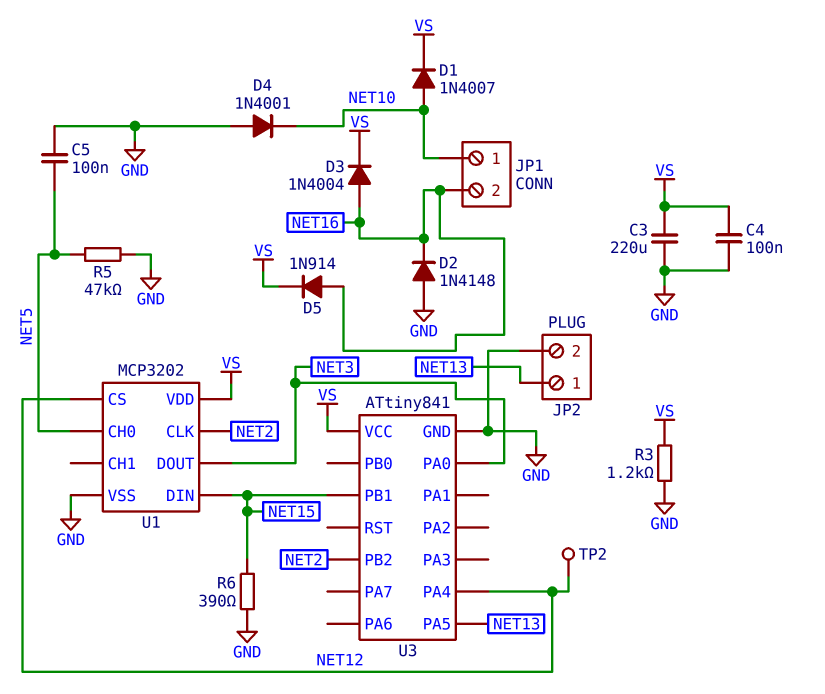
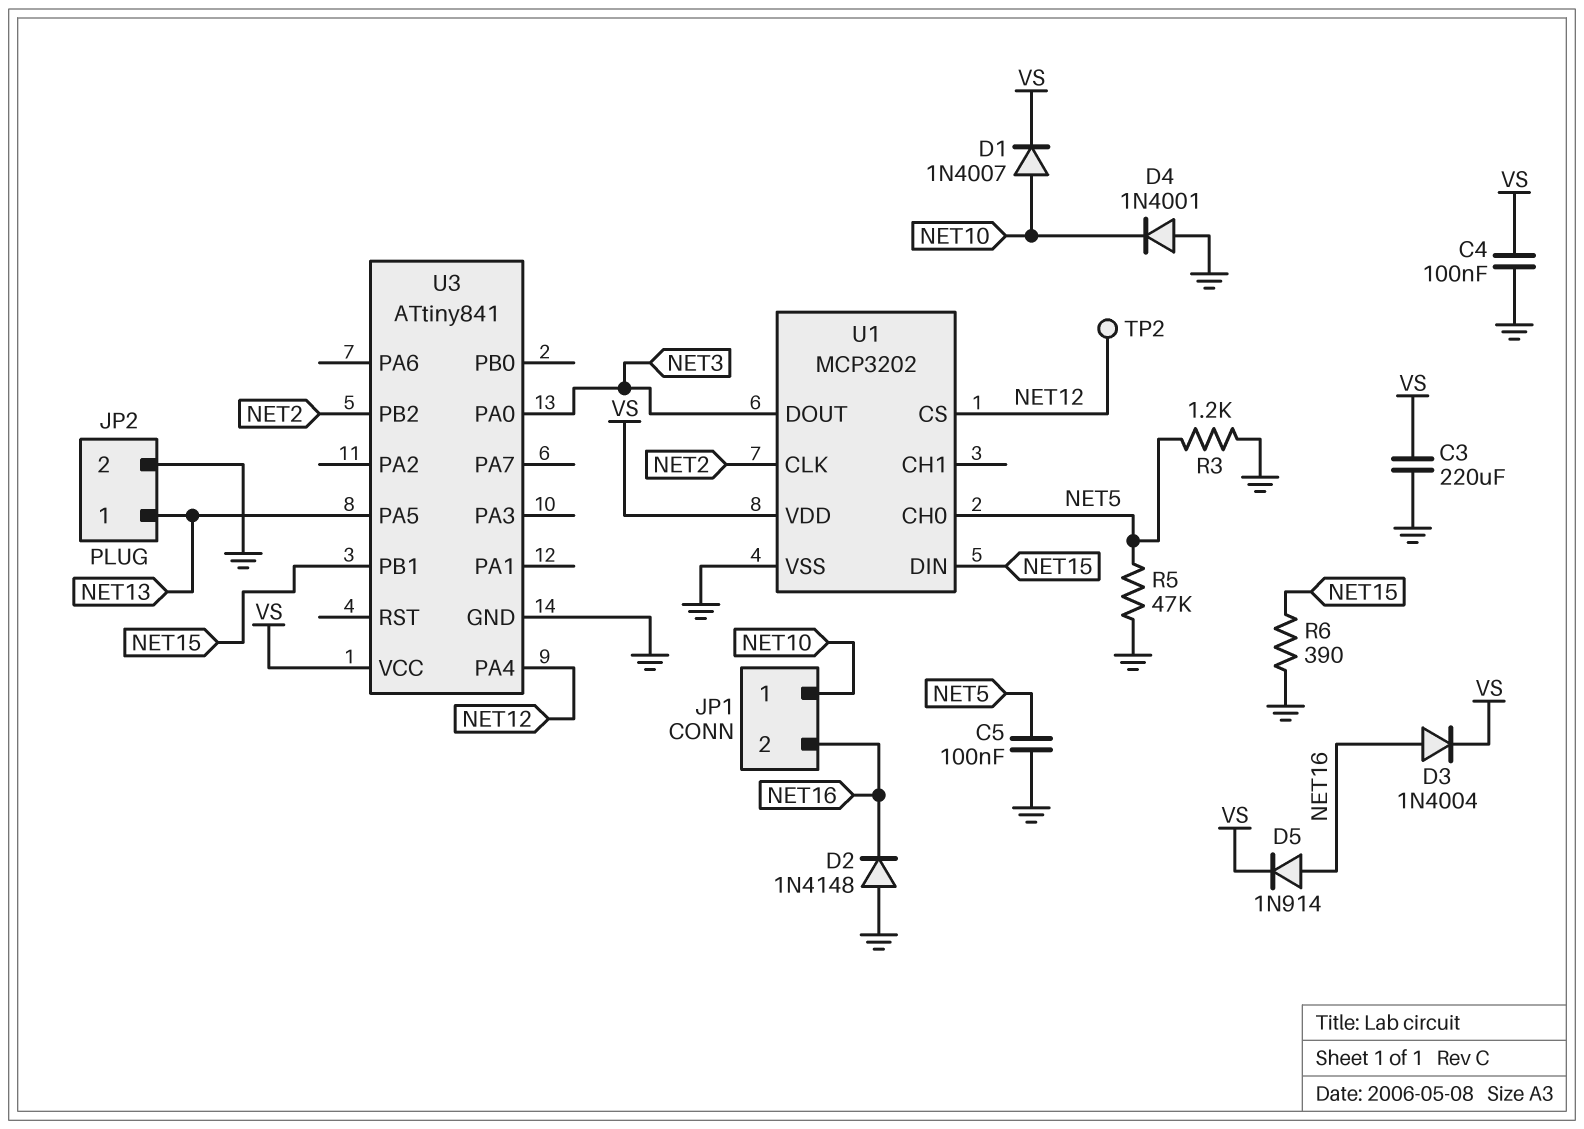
R3: 1.2k (GND, VS) -> 1.2k (GND, NET5)

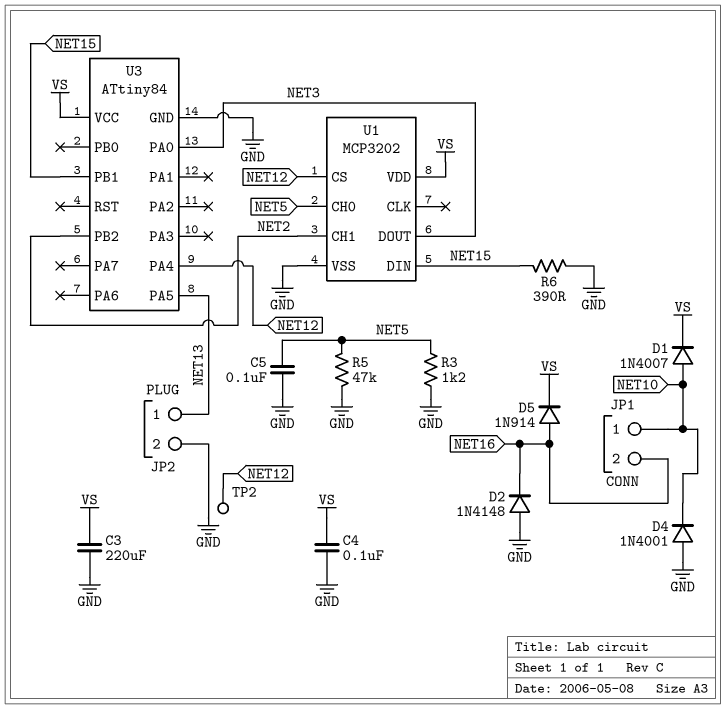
D3: diode 1N4004 (A NET16, K VS) -> none
U1 pin CH1: none -> NET2
U1 pin CLK: NET2 -> none
U3: ATtiny841 -> ATtiny84

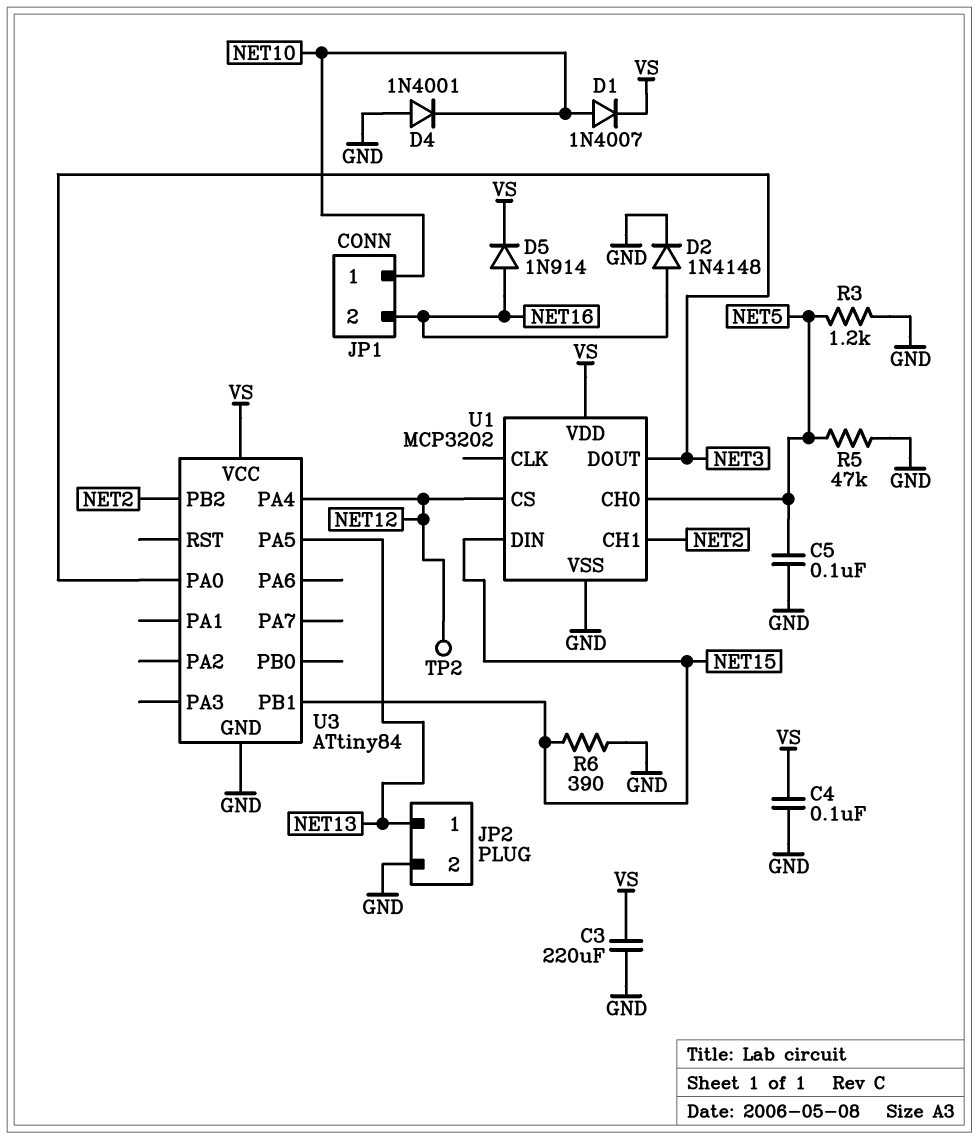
D2: diode 1N4148 (A GND, K NET16) -> diode 1N4148 (A NET16, K GND)

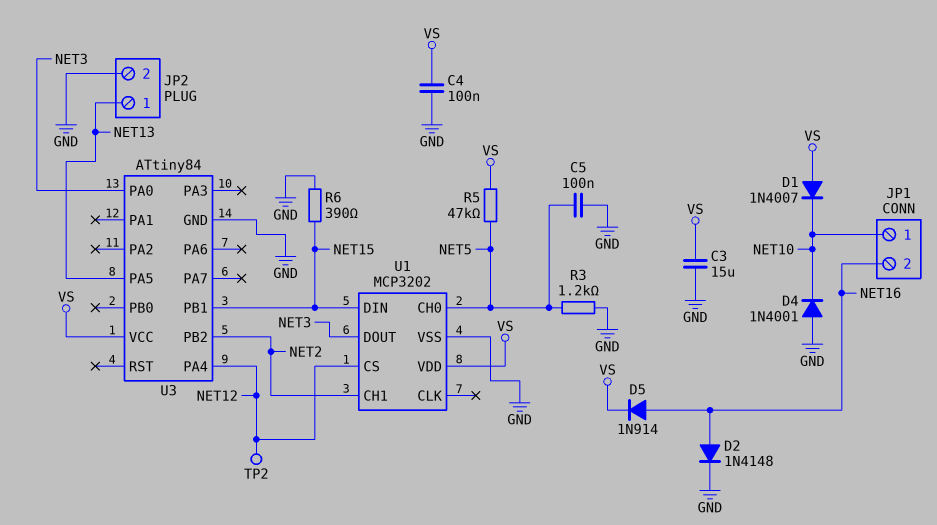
C3: 220uF (GND, VS) -> 15uF (GND, VS)
D1: diode 1N4007 (A NET10, K VS) -> diode 1N4007 (A VS, K NET10)
R5: 47k (GND, NET5) -> 47k (NET5, VS)

